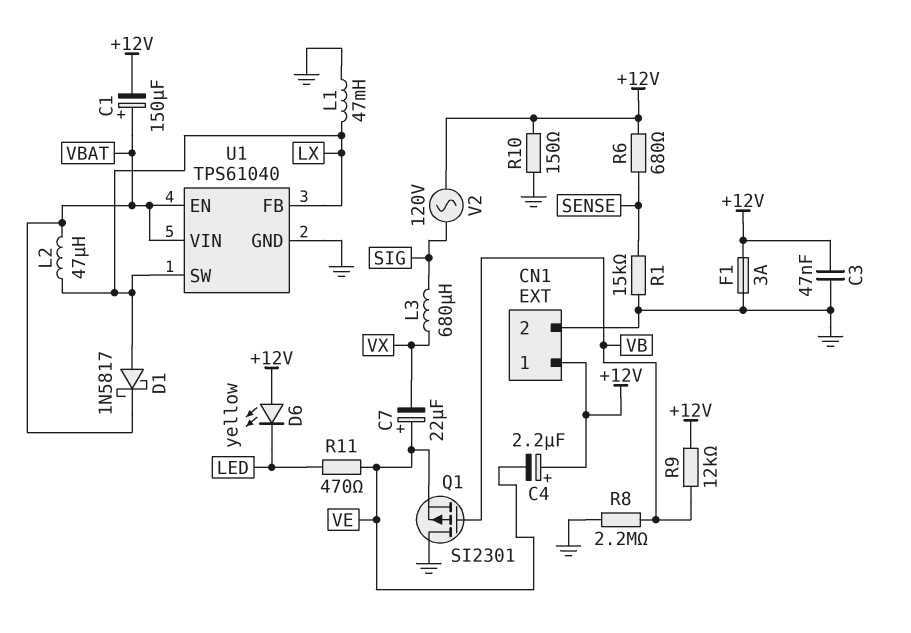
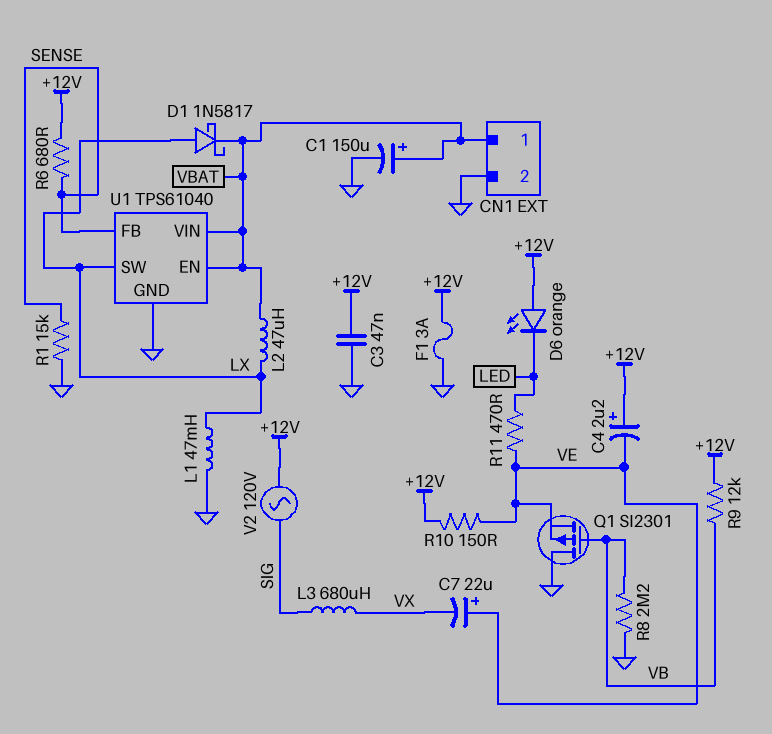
C1: 150uF (plus VBAT, minus +12V) -> 150uF (plus VBAT, minus GND)
CN1 pin 1: +12V -> VBAT
D6: LED yellow (A +12V, K LED) -> LED orange (A +12V, K LED)
R10: 150 (+12V, GND) -> 150 (+12V, VE)
U1 pin FB: LX -> SENSE

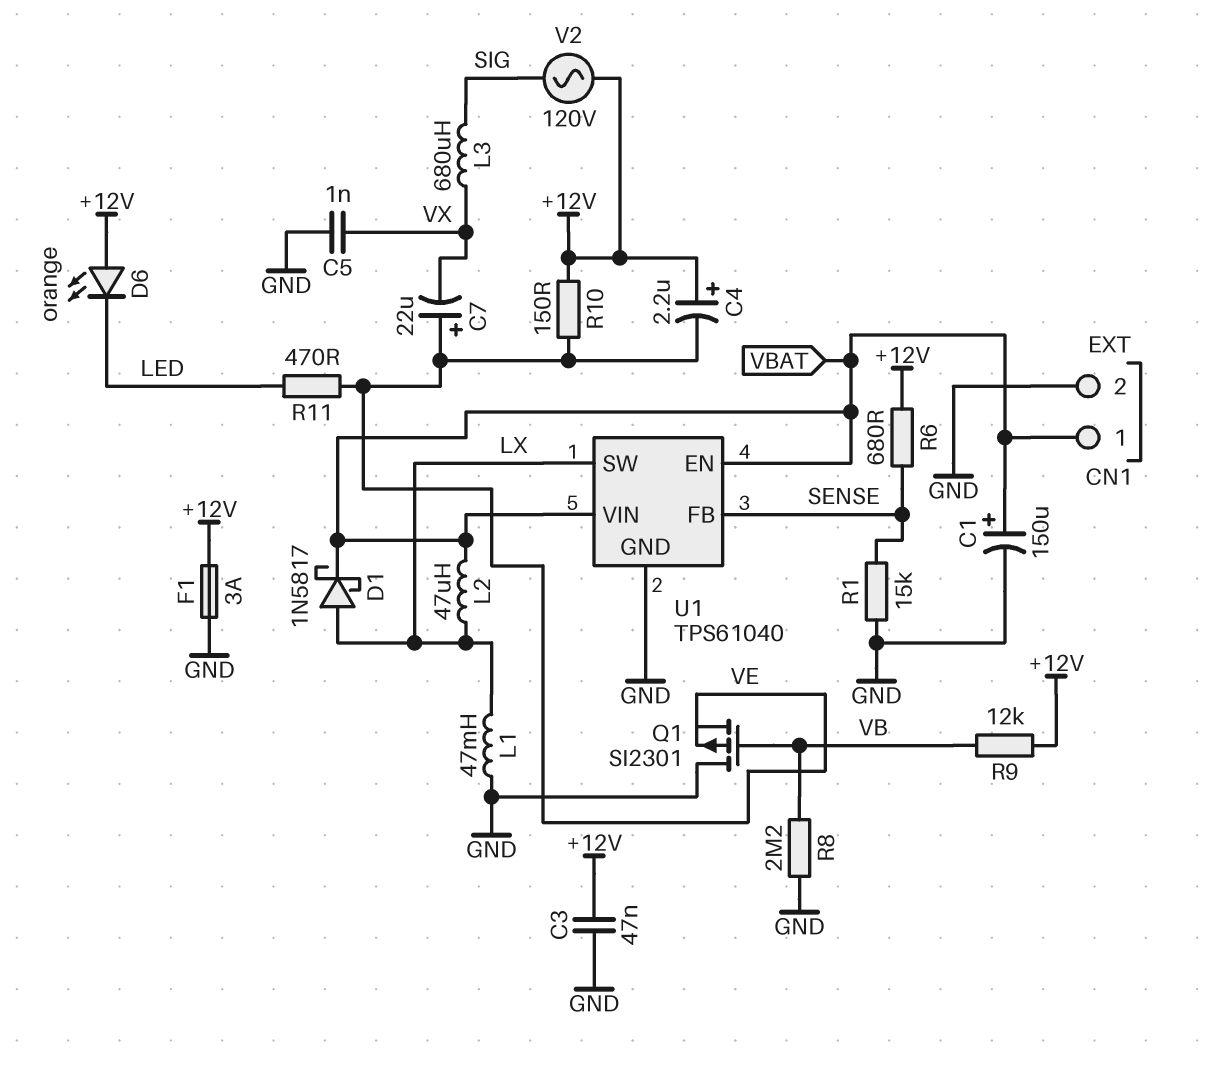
C5: none -> 1nF (GND, VX)

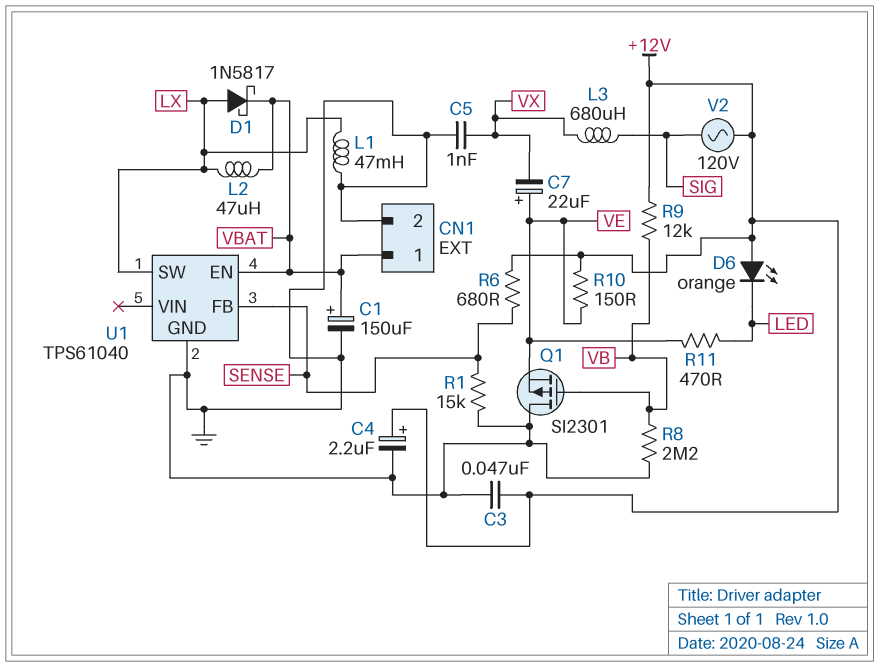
C4: 2.2uF (plus +12V, minus VE) -> 2.2uF (plus +12V, minus GND)
F1: 3A (+12V, GND) -> none
U1 pin VIN: VBAT -> none

